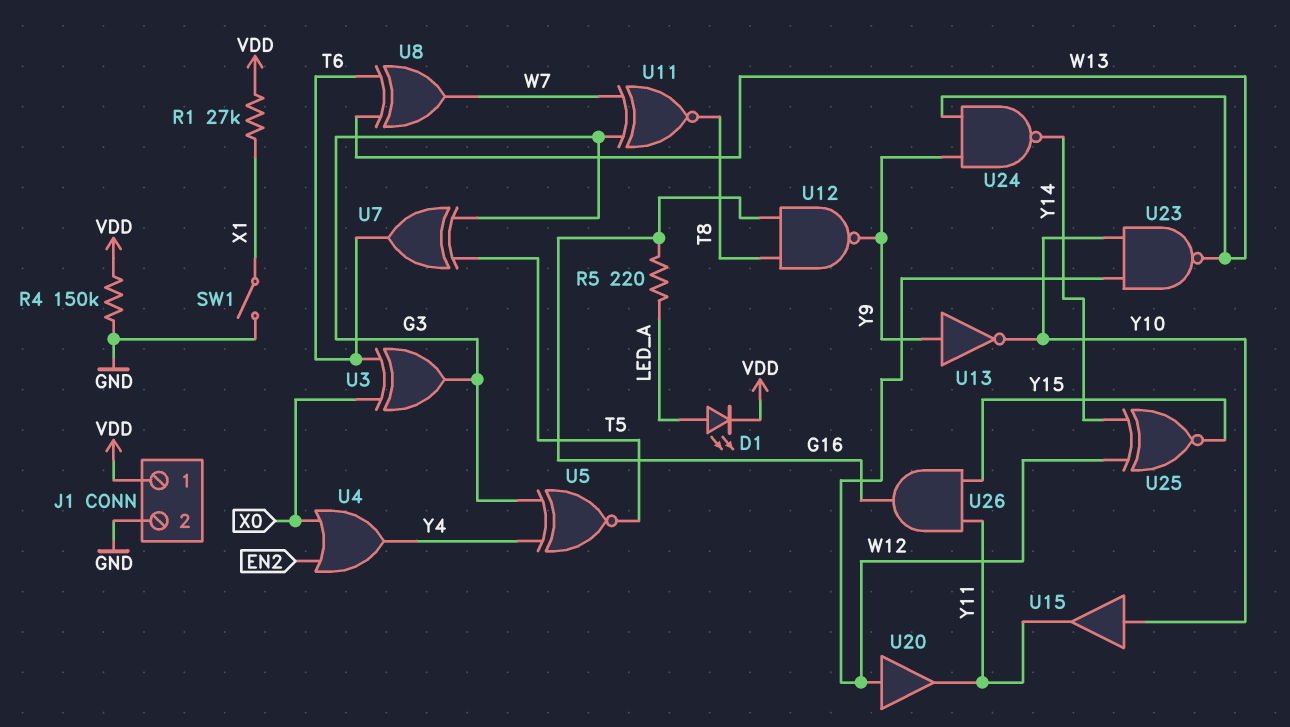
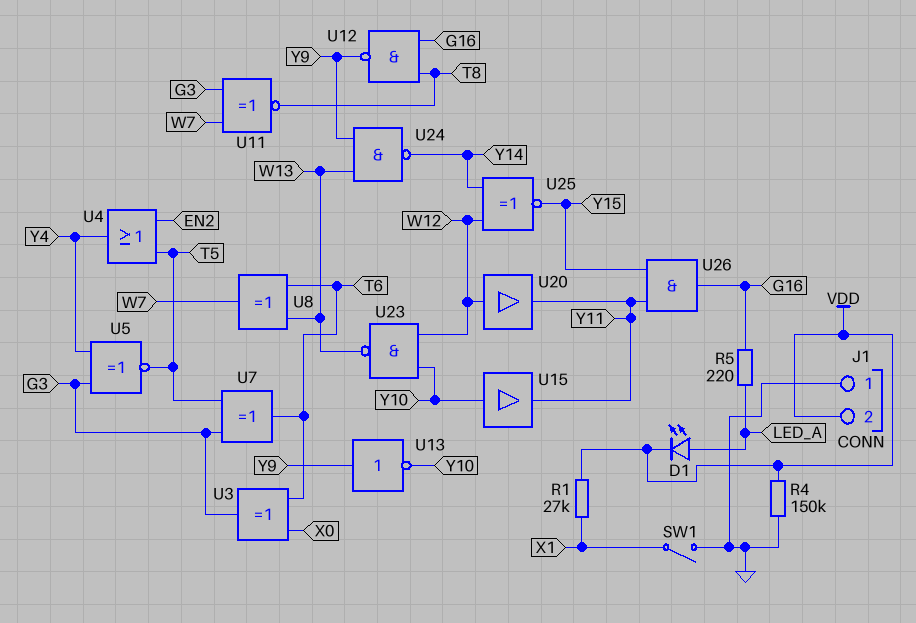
J1 pin 1: VDD -> GND
J1 pin 2: GND -> VDD
U4: OR (in EN2, in X0, out Y4) -> OR (in EN2, in T5, out Y4)

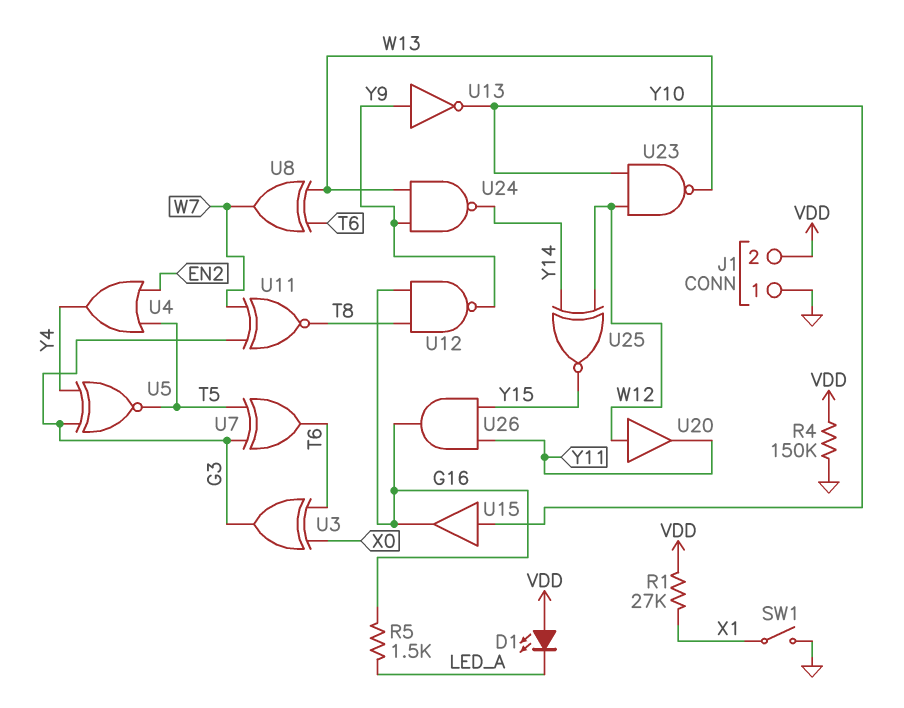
D1: LED (A LED_A, K VDD) -> LED (A VDD, K LED_A)
R5: 220 (G16, LED_A) -> 1.5k (G16, LED_A)
U15: buffer (in Y10, out Y11) -> buffer (in Y10, out G16)

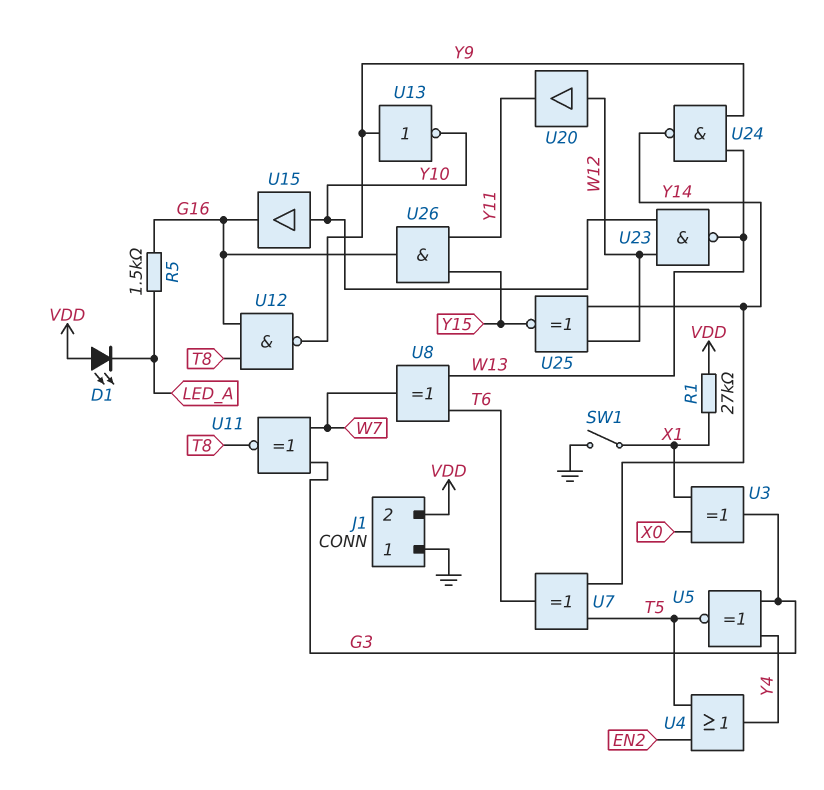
R4: 150k (GND, VDD) -> none
U3: XOR (in T6, in X0, out G3) -> XOR (in X0, in X1, out G3)
U7: XOR (in G3, in T5, out T6) -> XOR (in T5, in Y14, out T6)

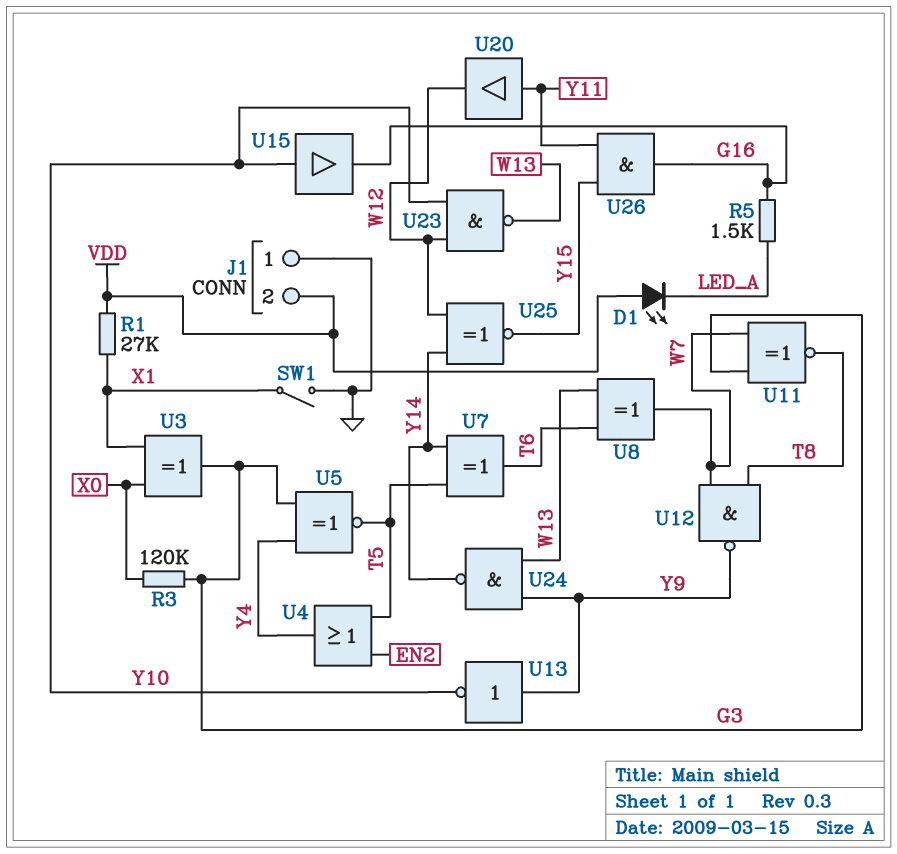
R3: none -> 120k (G3, X0)
U12: NAND (in G16, in T8, out Y9) -> NAND (in T8, in W7, out Y9)
U20: buffer (in W12, out Y11) -> buffer (in Y11, out W12)

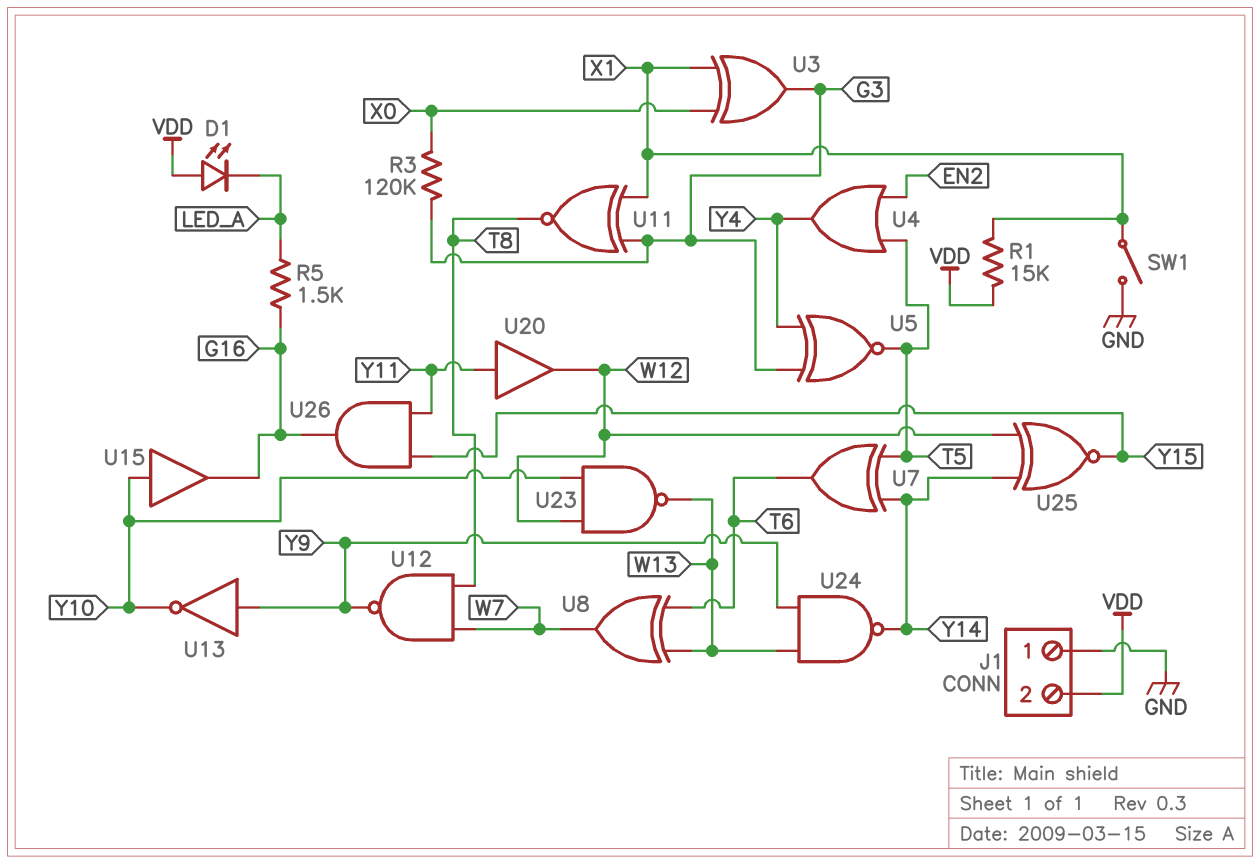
R1: 27k (VDD, X1) -> 15k (VDD, X1)
U11: XNOR (in G3, in W7, out T8) -> XNOR (in G3, in X1, out T8)

